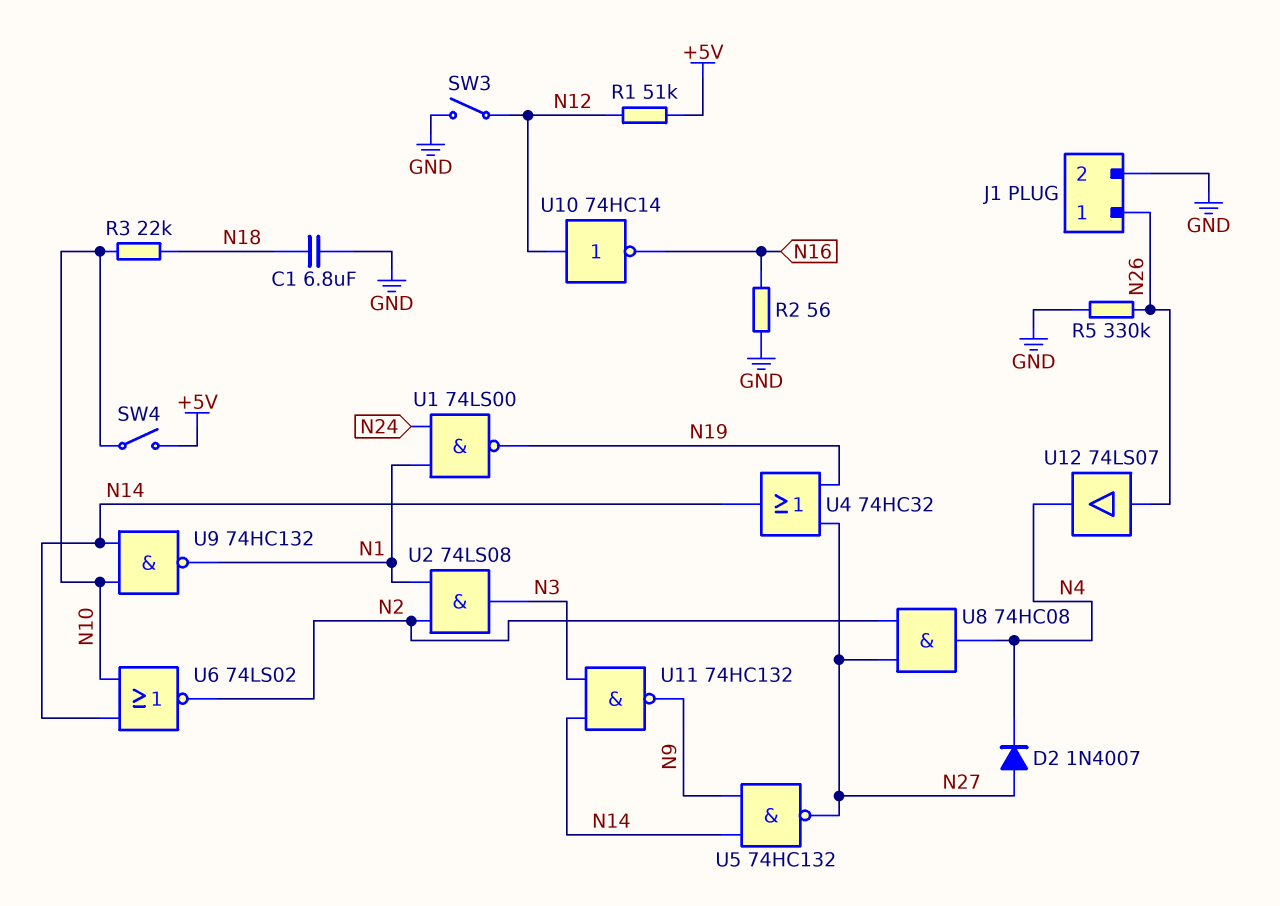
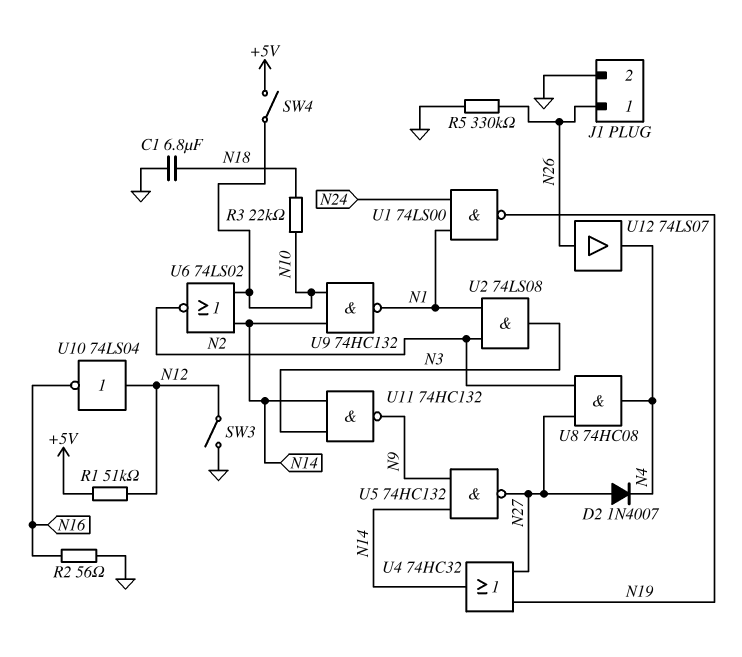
U10: NOT 74HC14 (in N12, out N16) -> NOT 74LS04 (in N12, out N16)

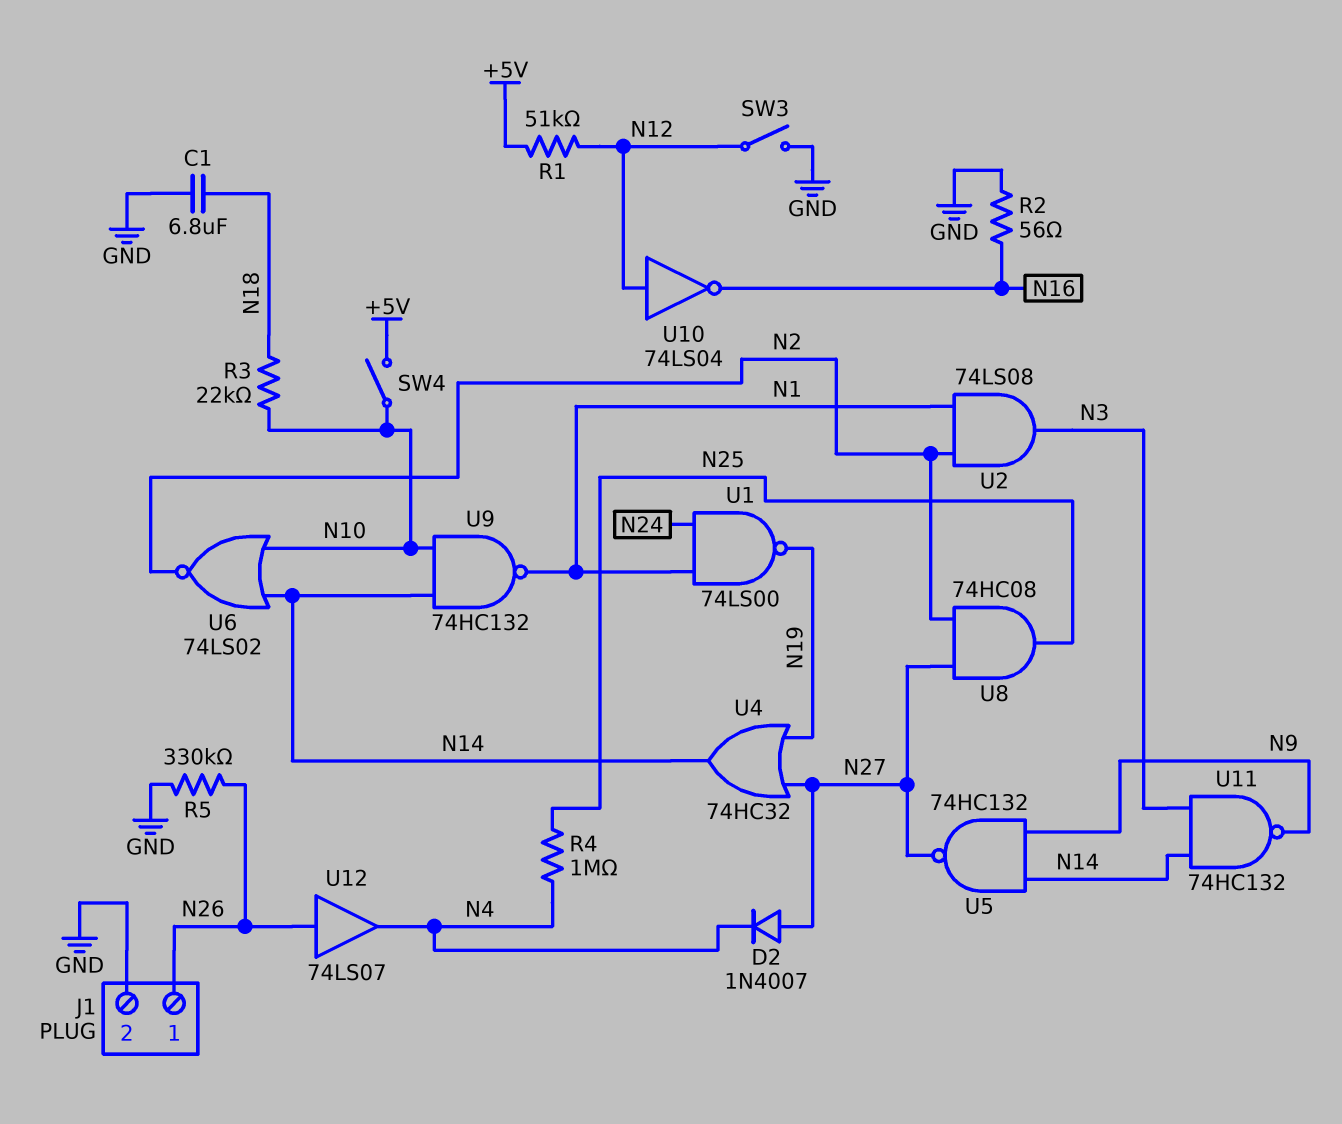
R4: none -> 1M (N4, N25)
U8: AND 74HC08 (in N2, in N27, out N4) -> AND 74HC08 (in N2, in N27, out N25)

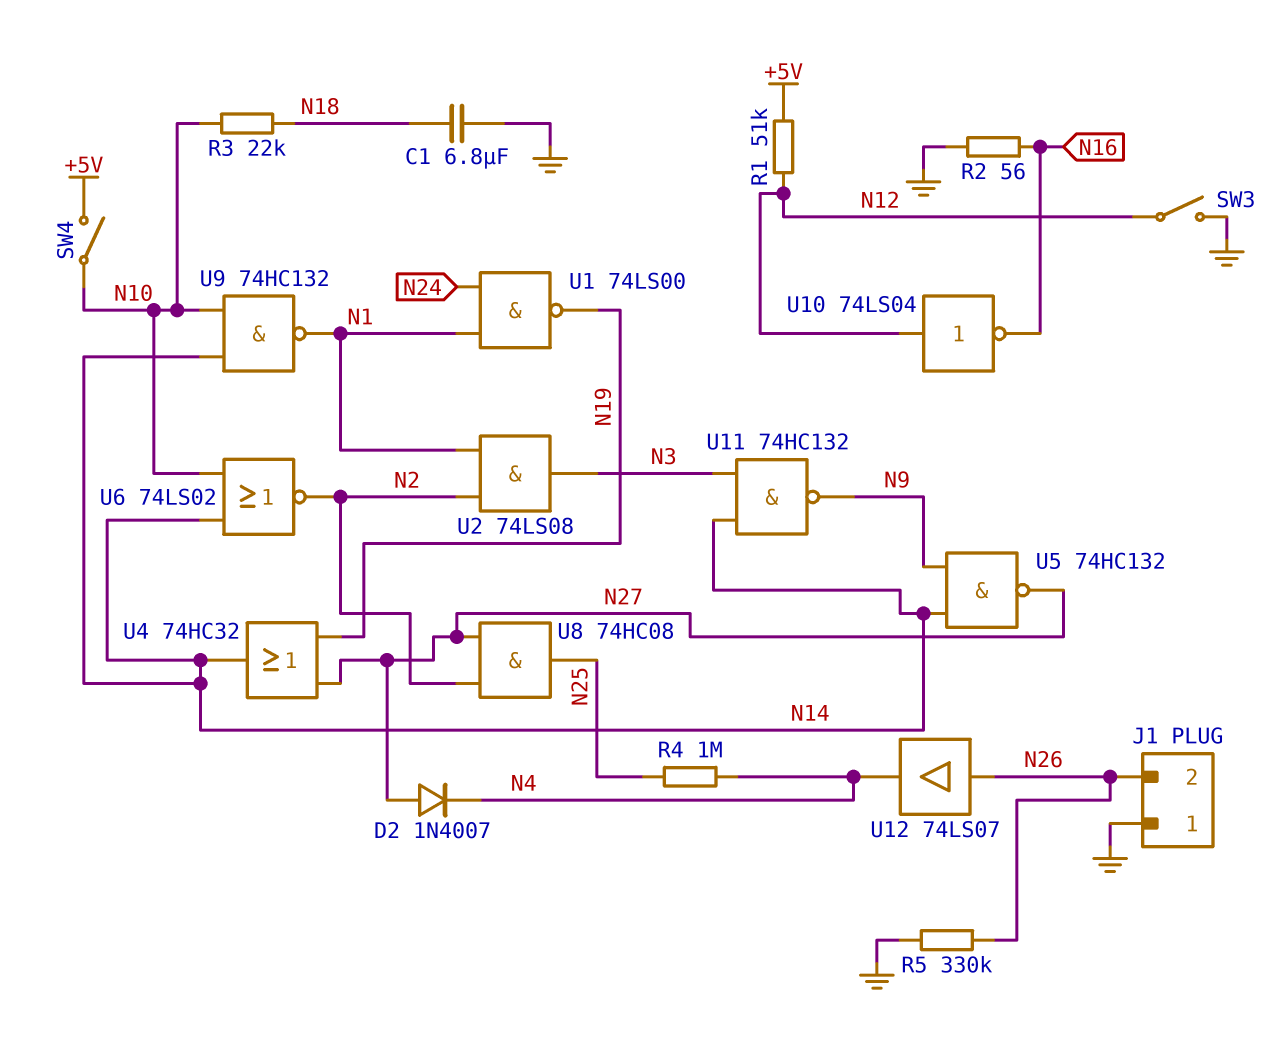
J1 pin 1: N26 -> GND
J1 pin 2: GND -> N26

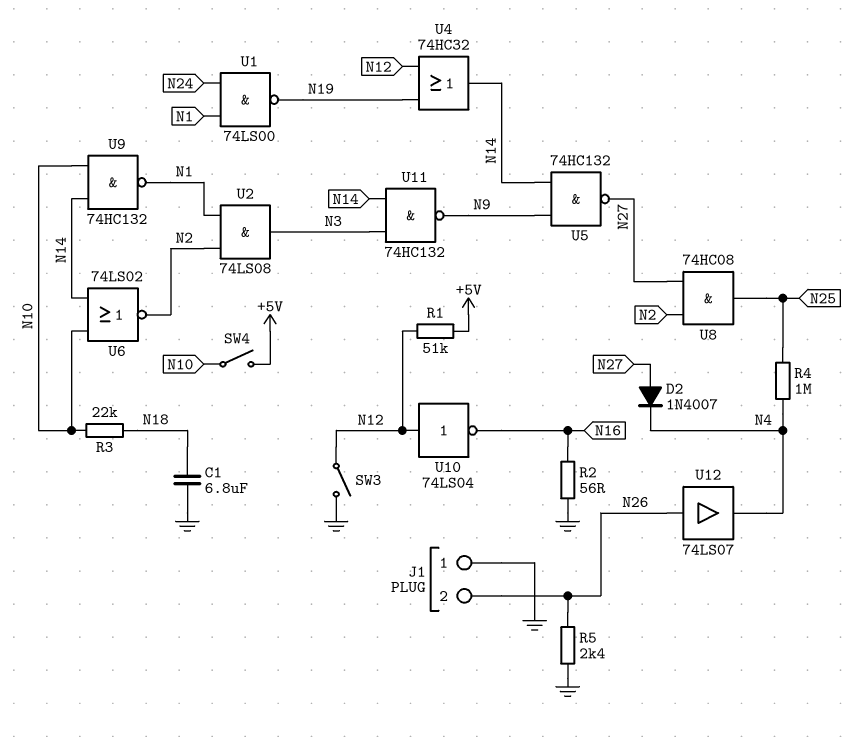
R5: 330k (GND, N26) -> 2.4k (GND, N26)
U4: OR 74HC32 (in N19, in N27, out N14) -> OR 74HC32 (in N12, in N19, out N14)

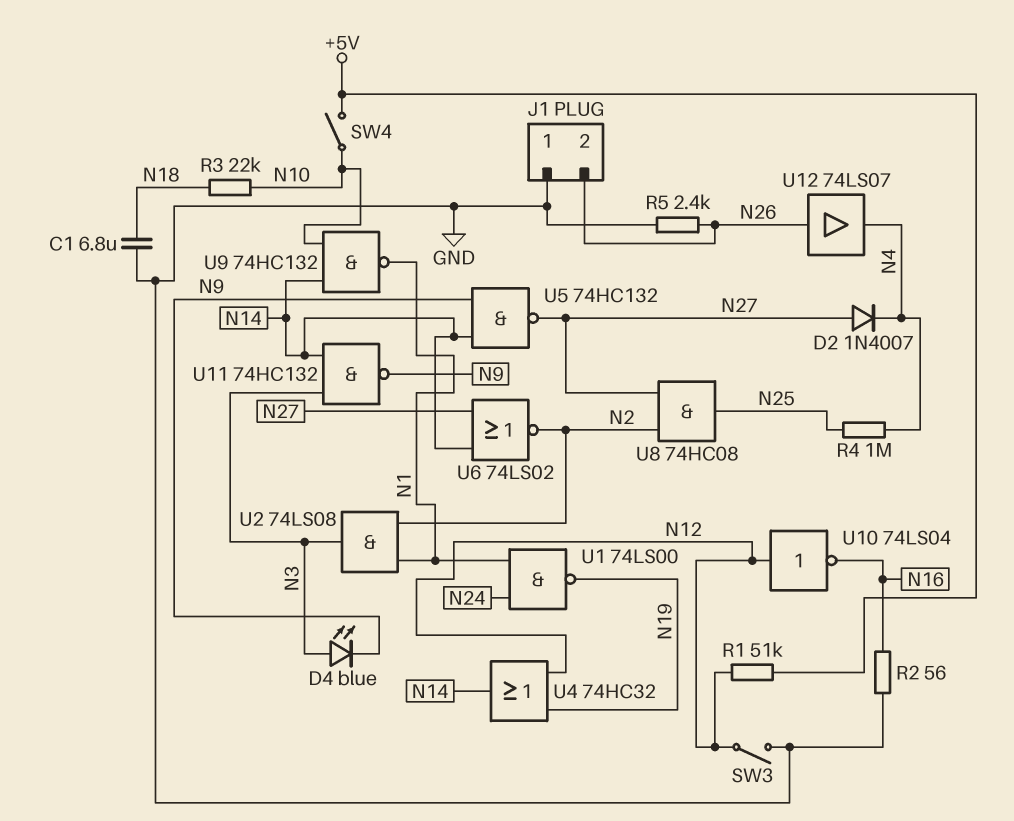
D4: none -> LED blue (A N3, K N9)
U6: NOR 74LS02 (in N10, in N14, out N2) -> NOR 74LS02 (in N14, in N27, out N2)

